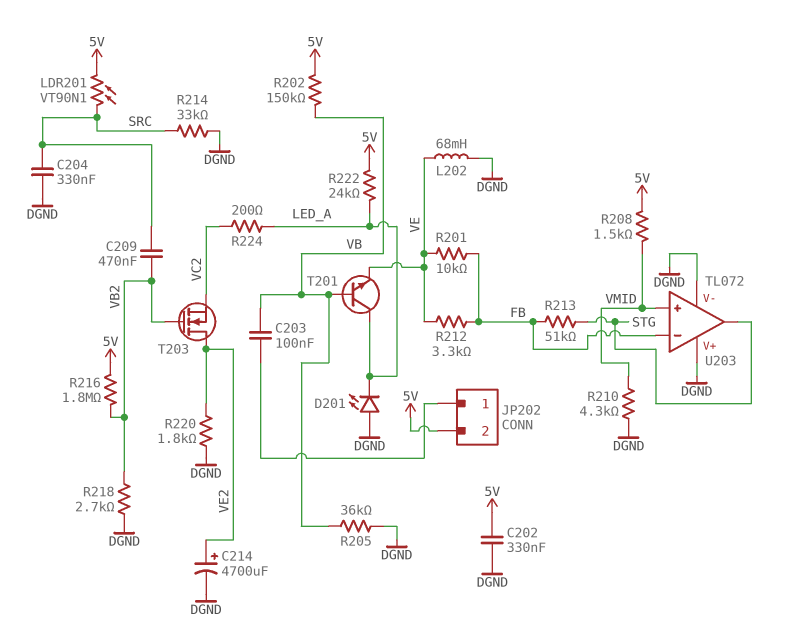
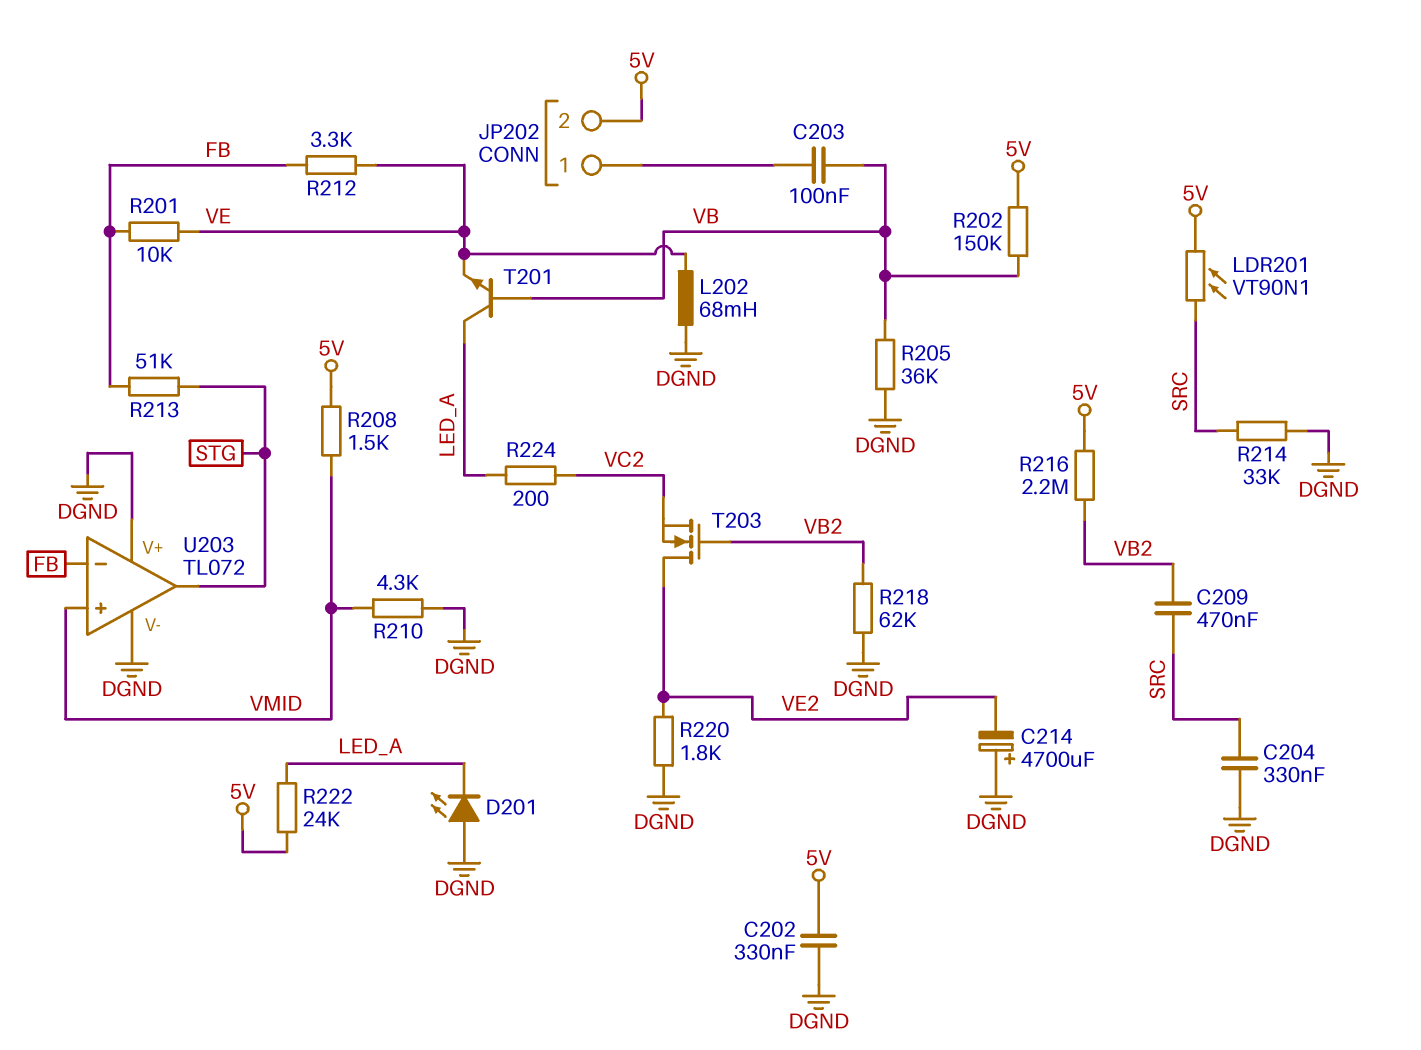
C214: 4700uF (plus VE2, minus DGND) -> 4700uF (plus DGND, minus VE2)
R216: 1.8M (5V, VB2) -> 2.2M (5V, VB2)
R218: 2.7k (DGND, VB2) -> 62k (DGND, VB2)

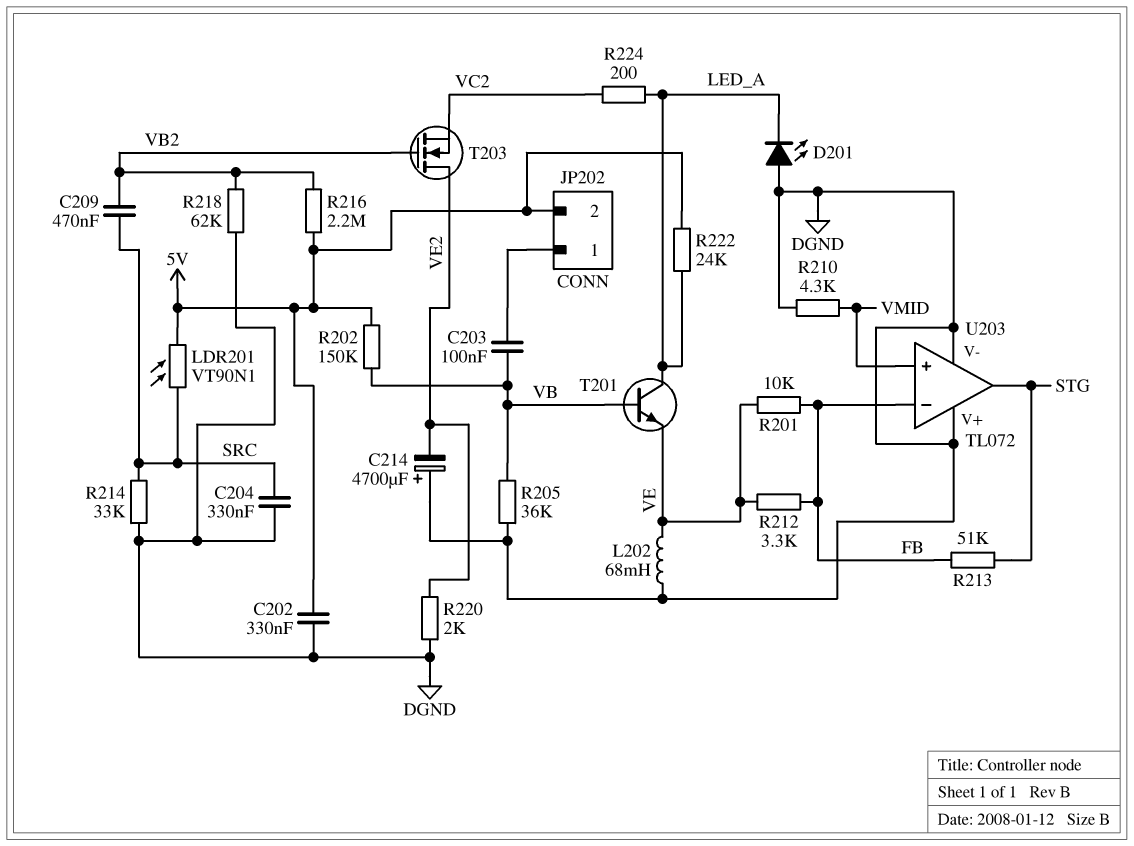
R208: 1.5k (5V, VMID) -> none
R220: 1.8k (DGND, VE2) -> 2k (DGND, VE2)

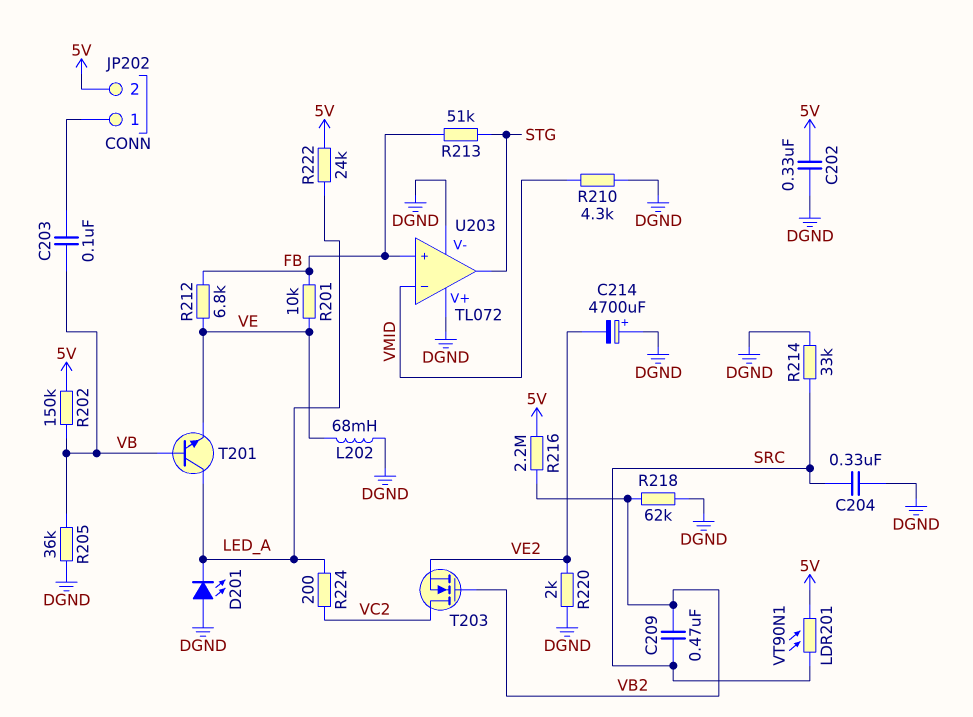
R212: 3.3k (FB, VE) -> 6.8k (FB, VE)
T203: NMOS (G VB2, D VE2, S VC2) -> NMOS (G VB2, D VC2, S VE2)
U203 pin in+: VMID -> FB
U203 pin in-: FB -> VMID

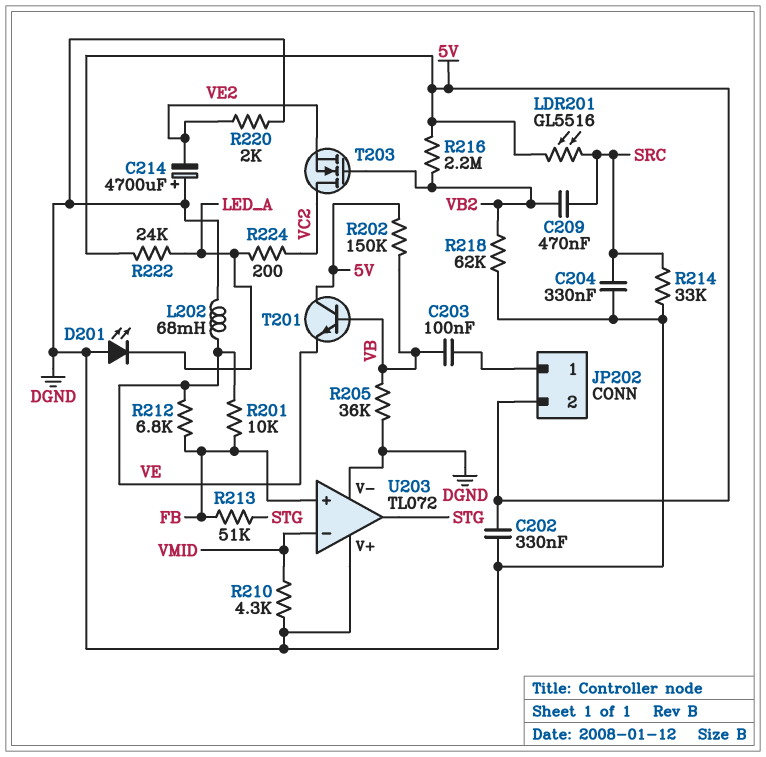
LDR201: VT90N1 (5V, SRC) -> GL5516 (5V, SRC)
T201: NPN (B VB, C LED_A, E VE) -> NPN (B VB, C 5V, E VE)

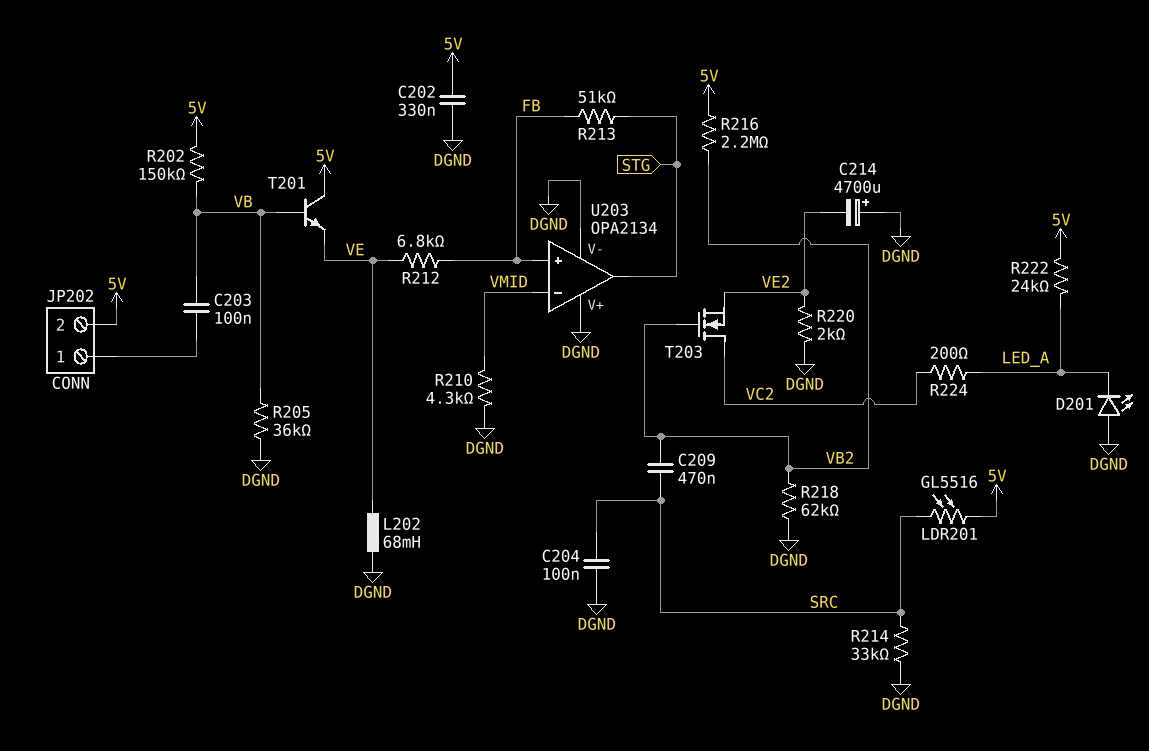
C204: 330nF (DGND, SRC) -> 100nF (DGND, SRC)
R201: 10k (FB, VE) -> none
U203: TL072 -> OPA2134

